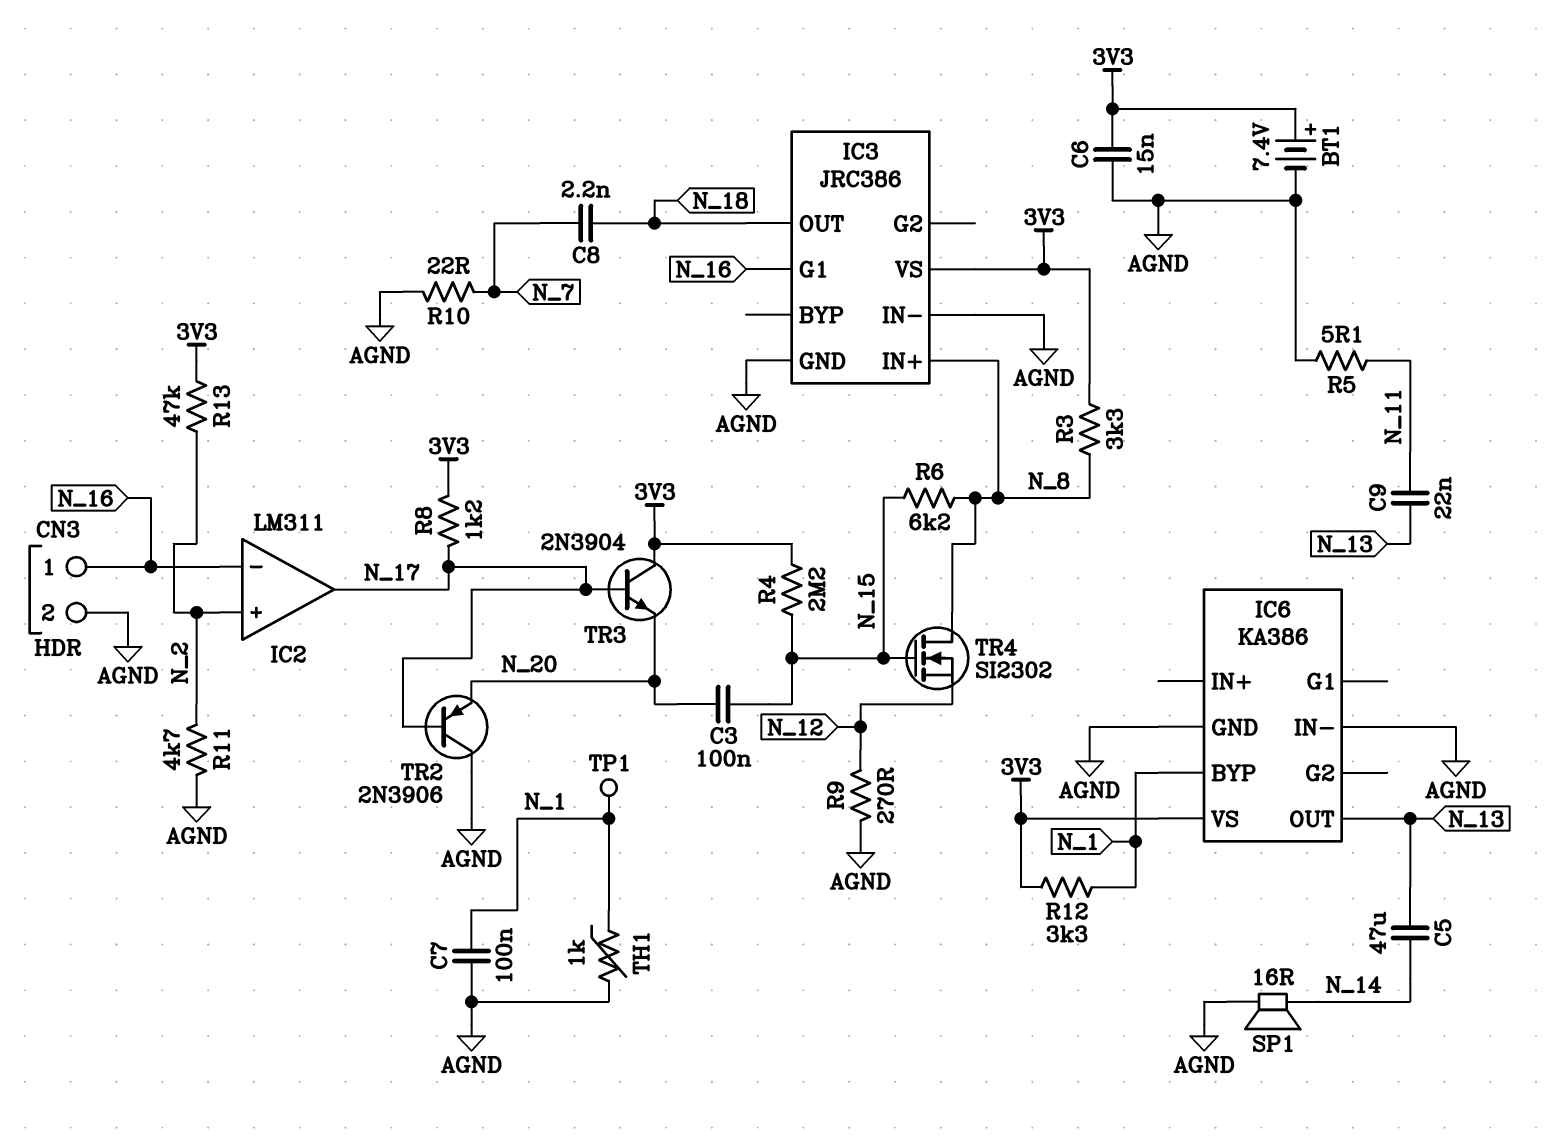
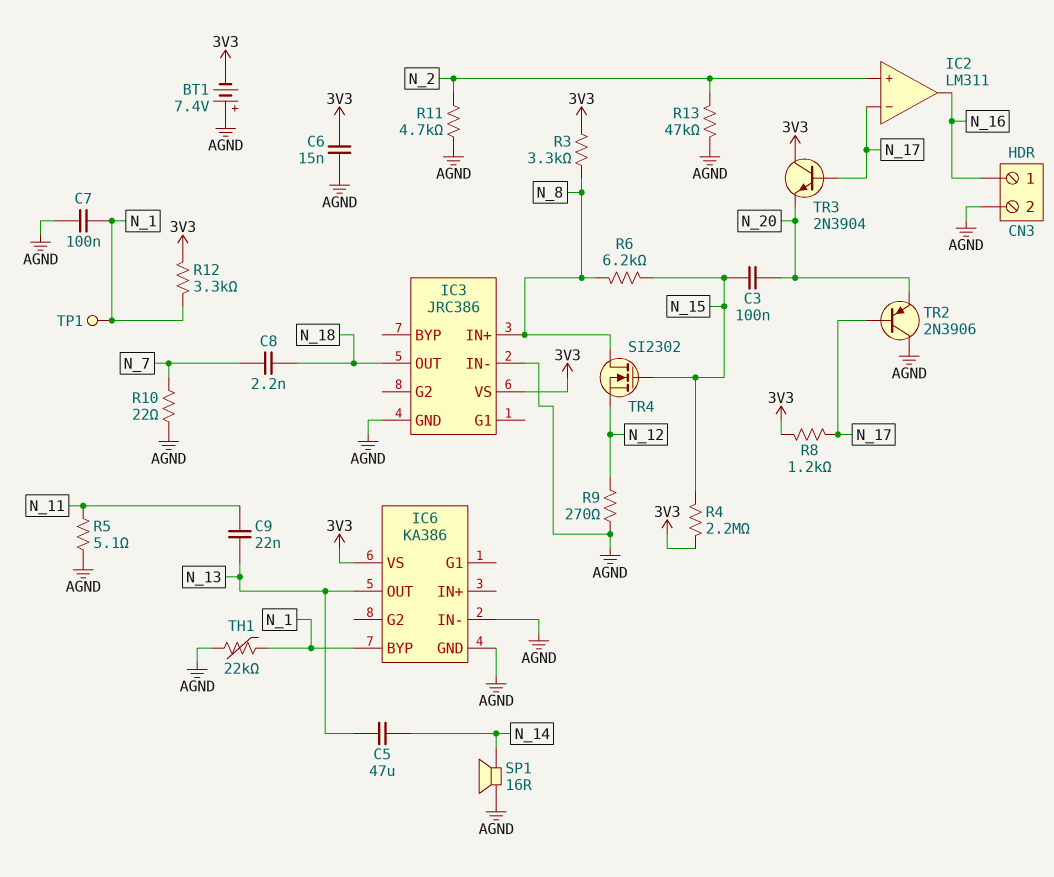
BT1: 7.4V (plus 3V3, minus AGND) -> 7.4V (plus AGND, minus 3V3)
IC2 pin in-: N_16 -> N_17
IC2 pin out: N_17 -> N_16
IC3 pin G1: N_16 -> none
R13: 47k (3V3, N_2) -> 47k (AGND, N_2)
TH1: 1k (AGND, N_1) -> 22k (AGND, N_1)

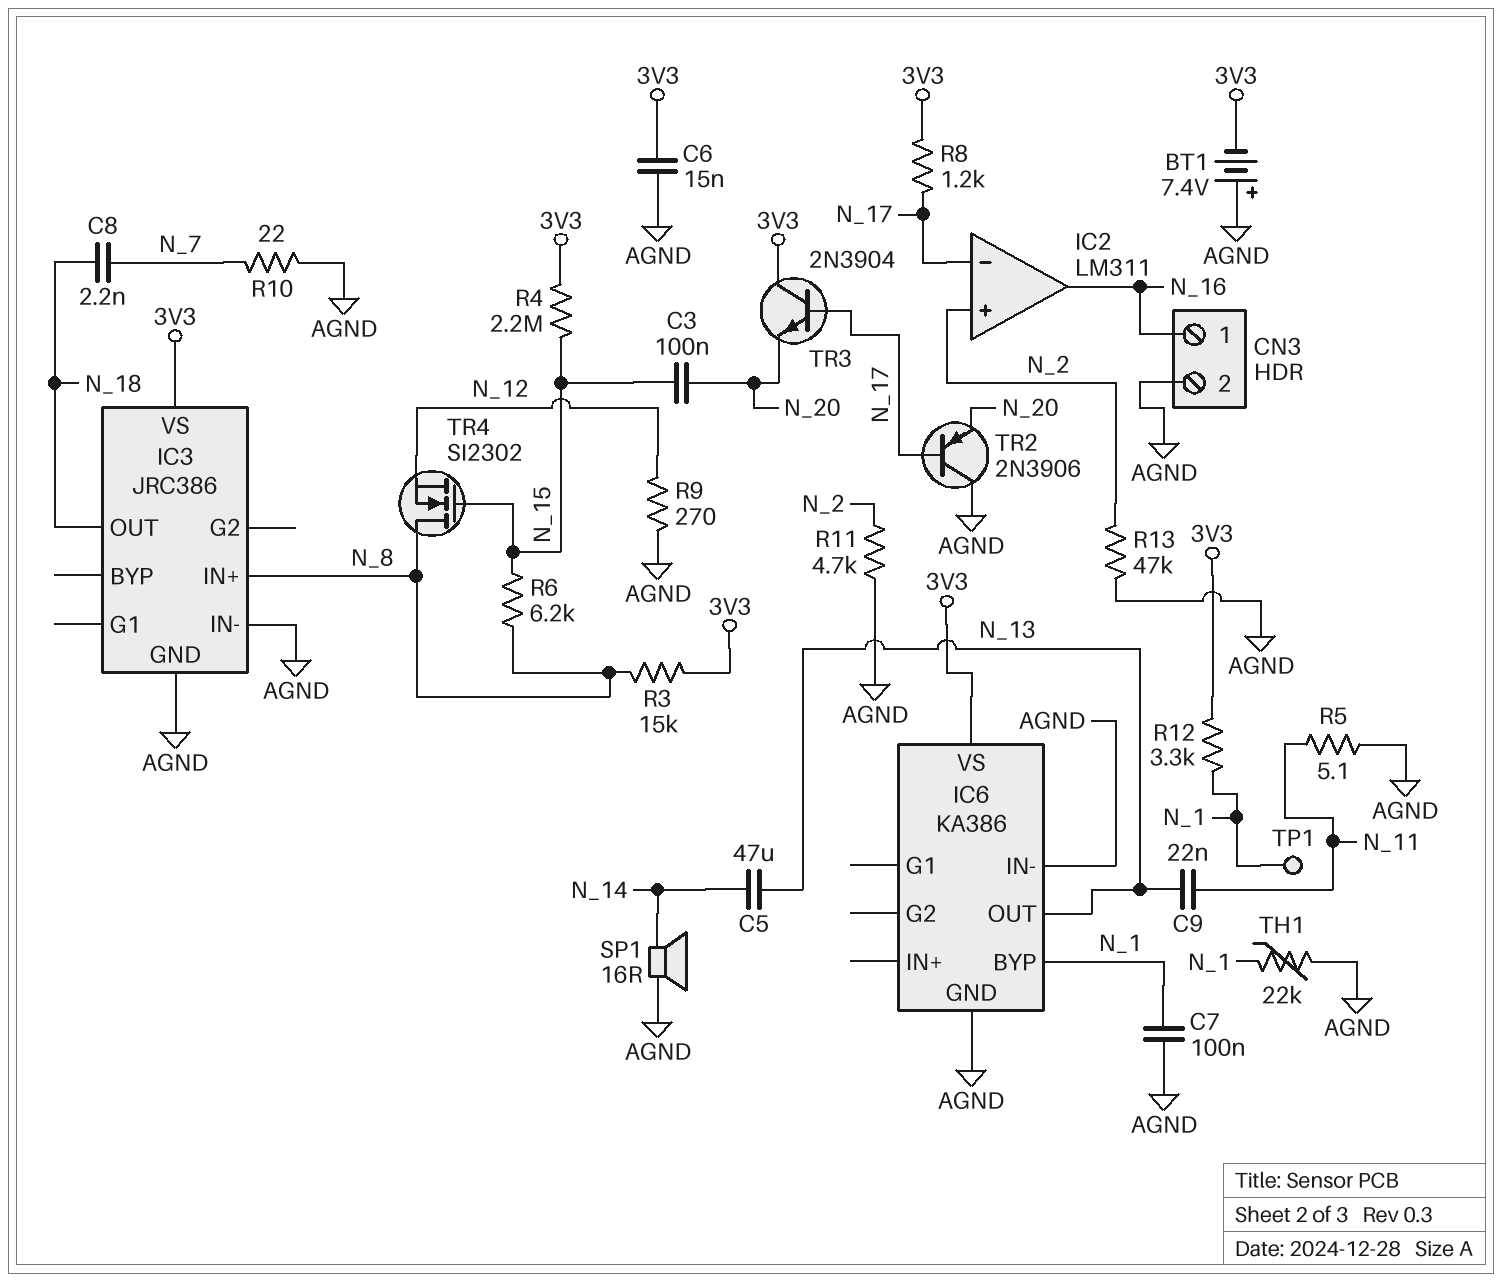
R3: 3.3k (3V3, N_8) -> 15k (3V3, N_8)

